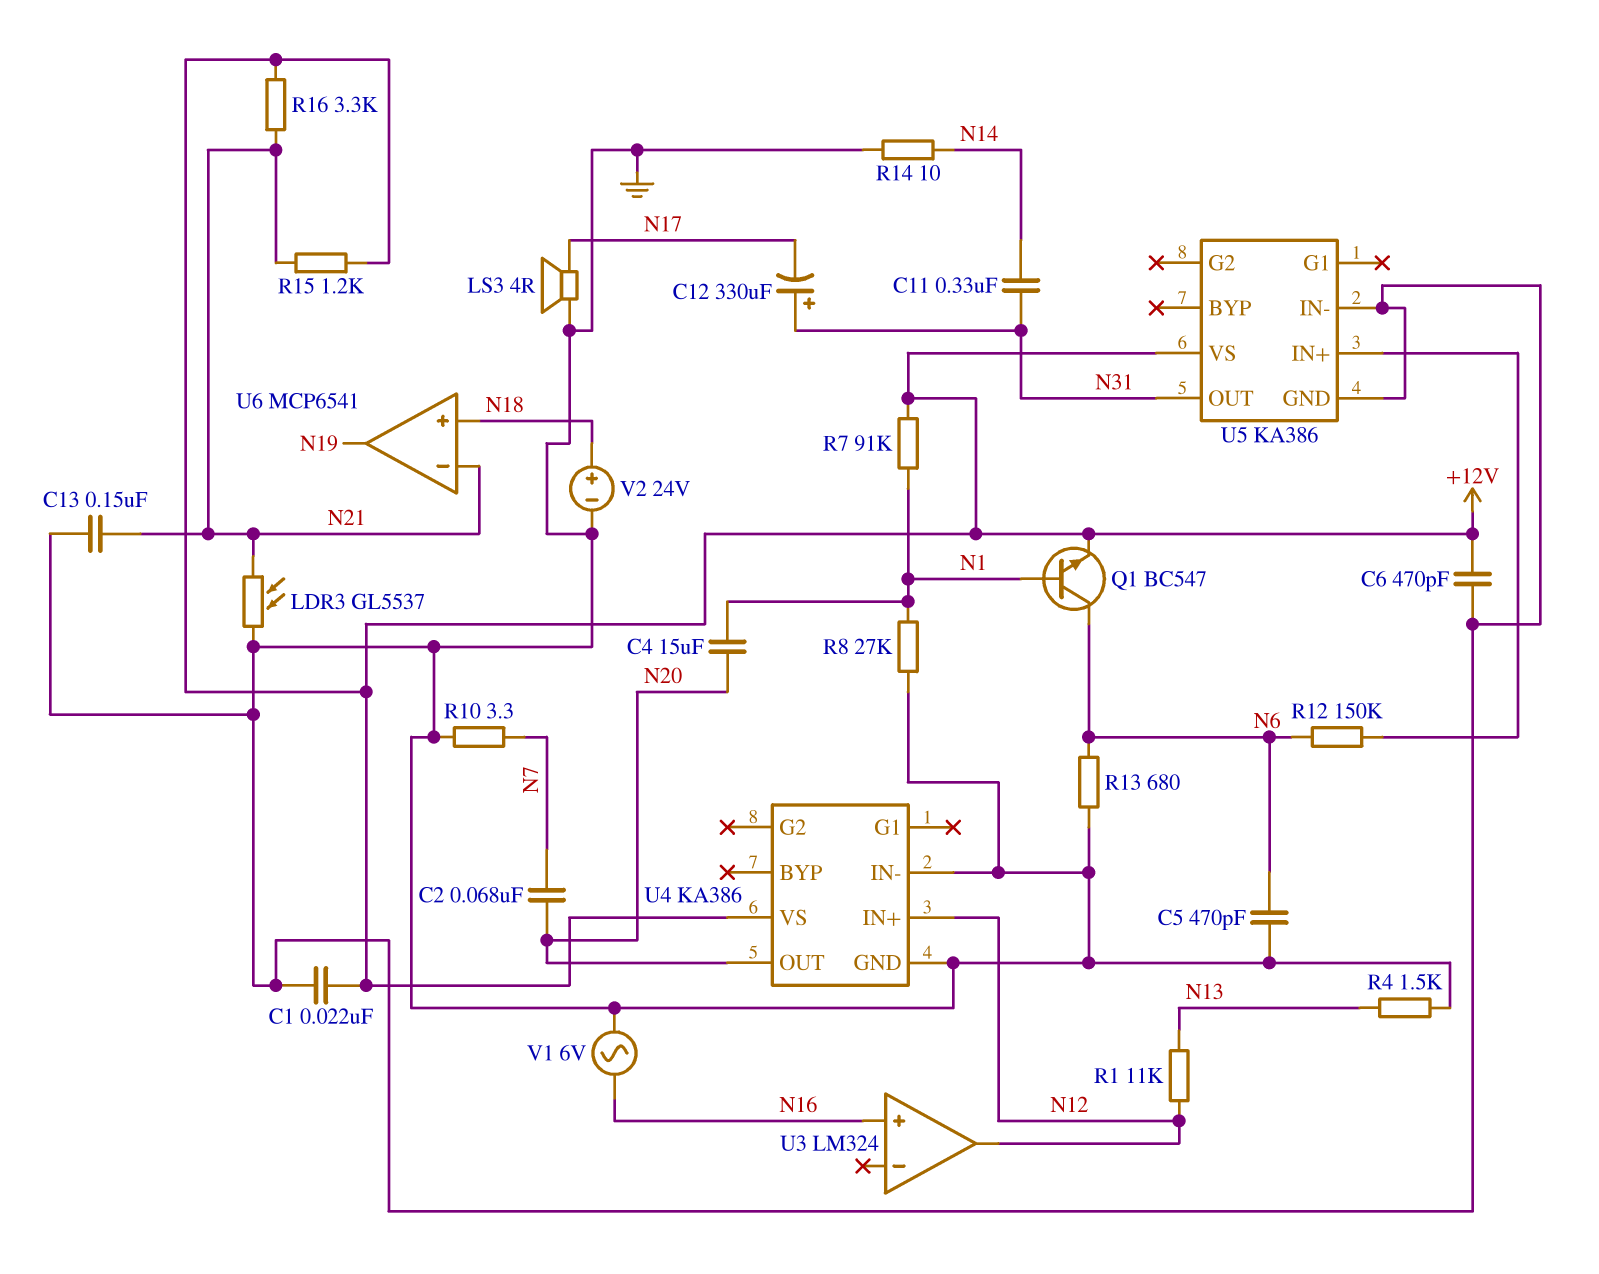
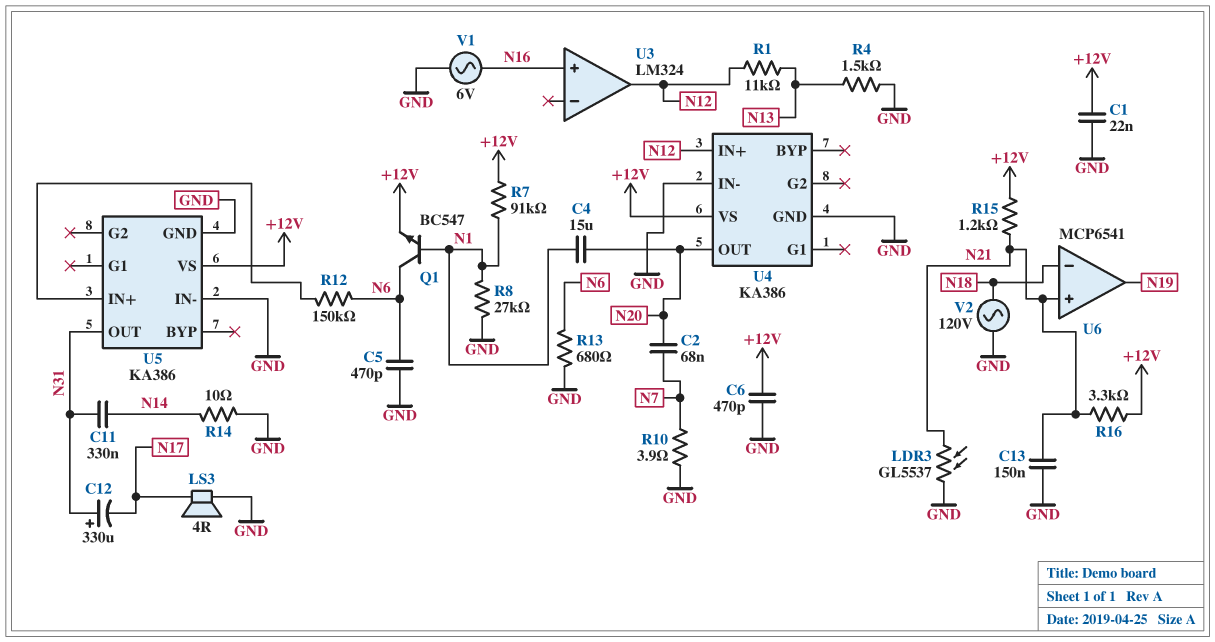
R10: 3.3 (GND, N7) -> 3.9 (GND, N7)
U6 pin in+: N18 -> N21
U6 pin in-: N21 -> N18
V2: 24V (plus N18, minus GND) -> AC 120V (GND, N18)

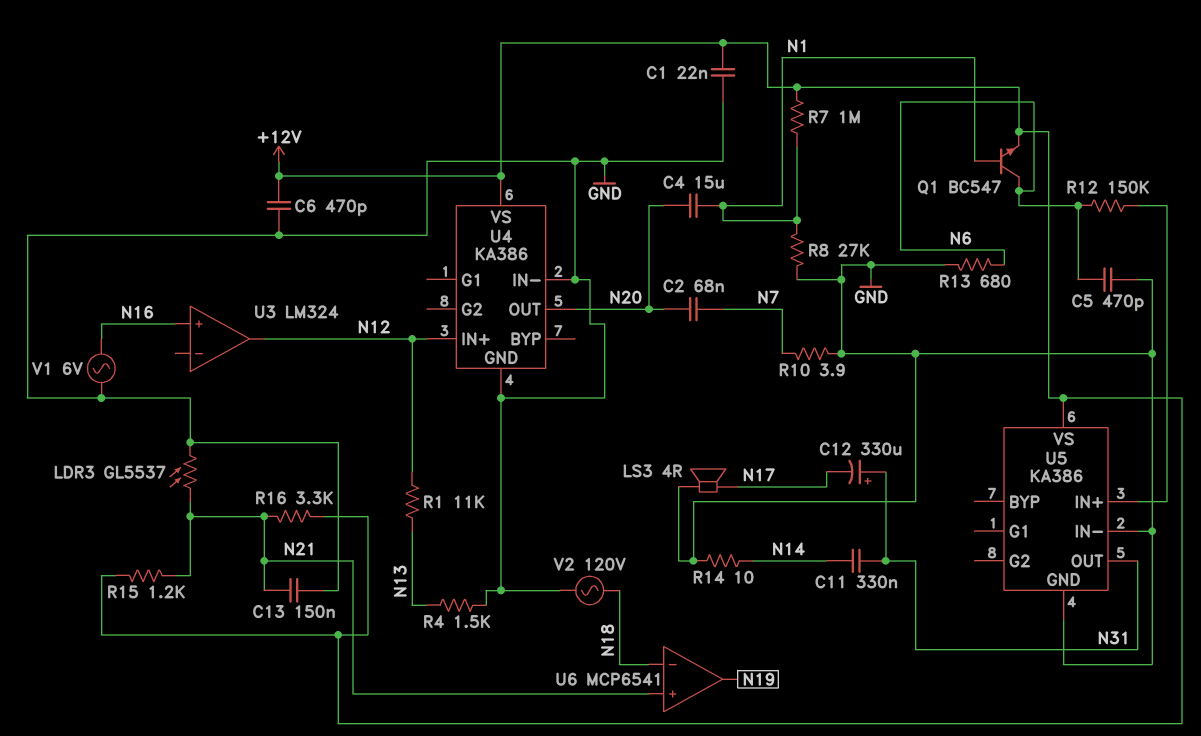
R7: 91k (+12V, N1) -> 1M (+12V, N1)

